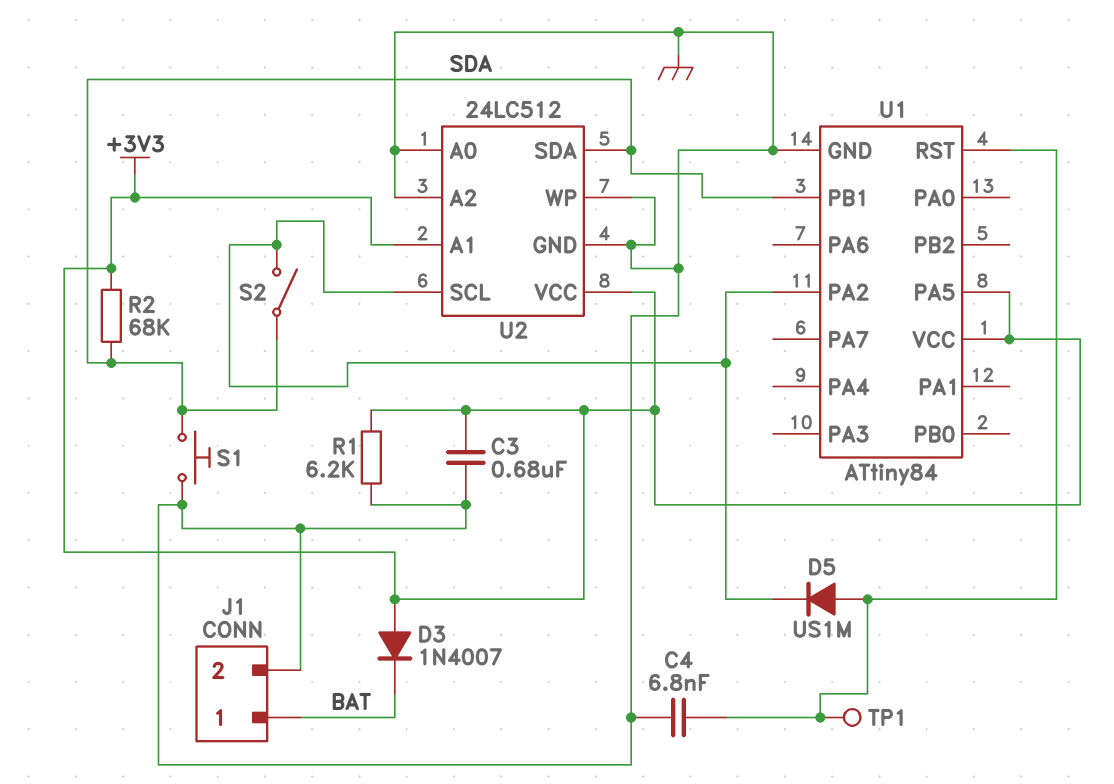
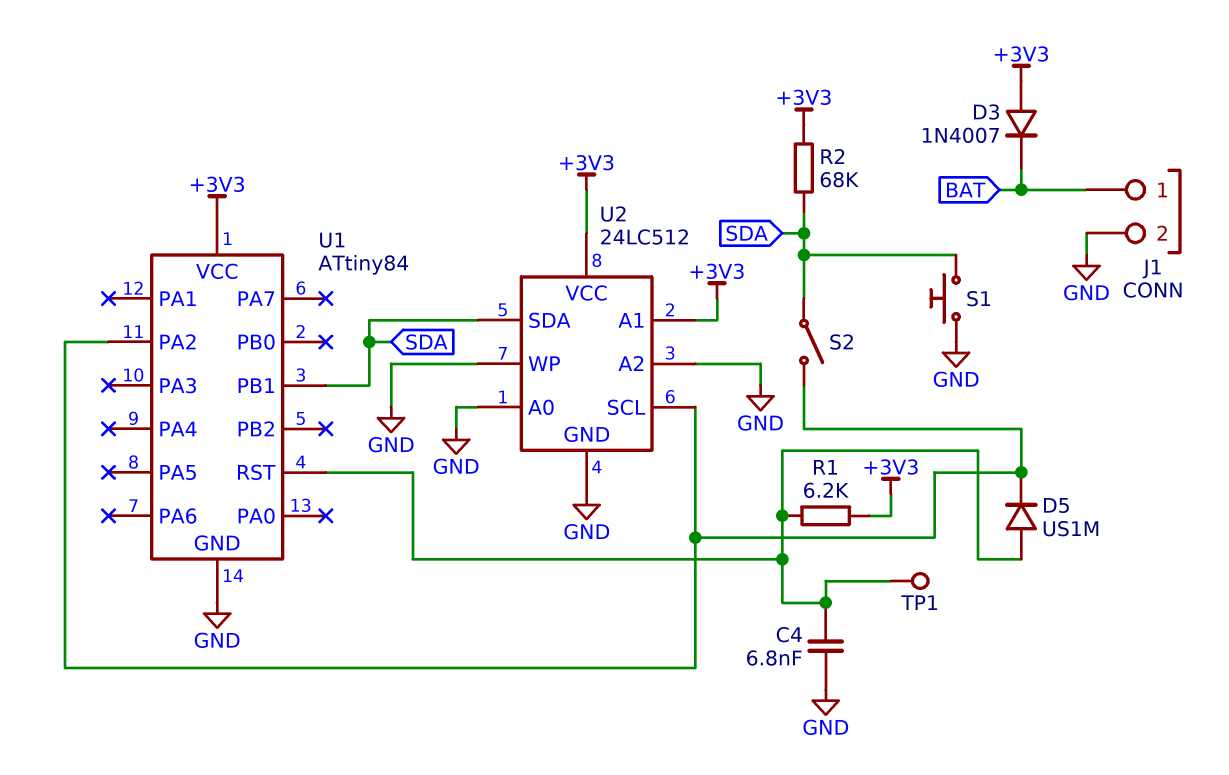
C3: 680nF (+3V3, GND) -> none
R1: 6.2k (+3V3, GND) -> 6.2k (+3V3, U1/RST)
U1 pin PA5: +3V3 -> none

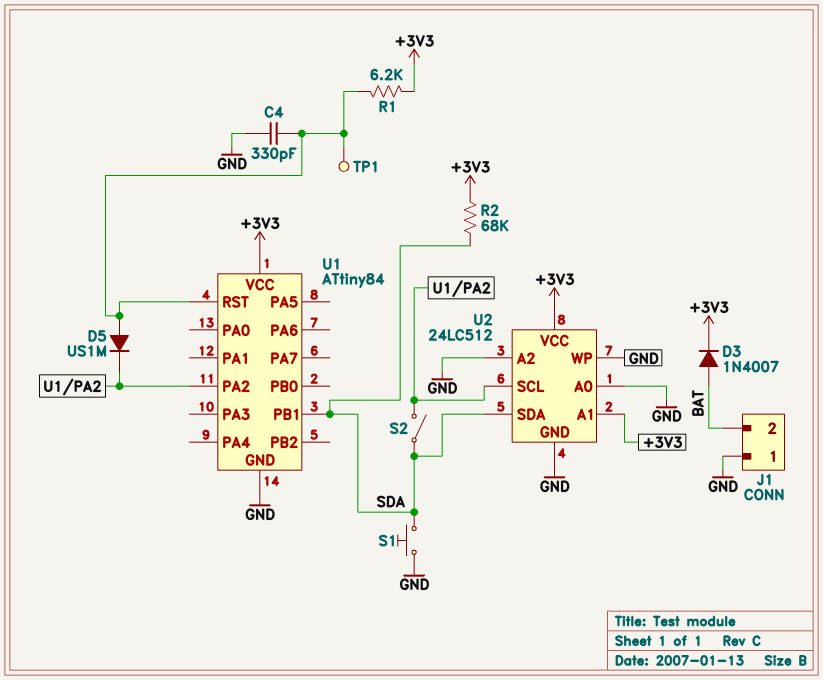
C4: 6.8nF (GND, U1/RST) -> 330pF (GND, U1/RST)
D3: diode 1N4007 (A +3V3, K BAT) -> diode 1N4007 (A BAT, K +3V3)
J1 pin 1: BAT -> GND
J1 pin 2: GND -> BAT

